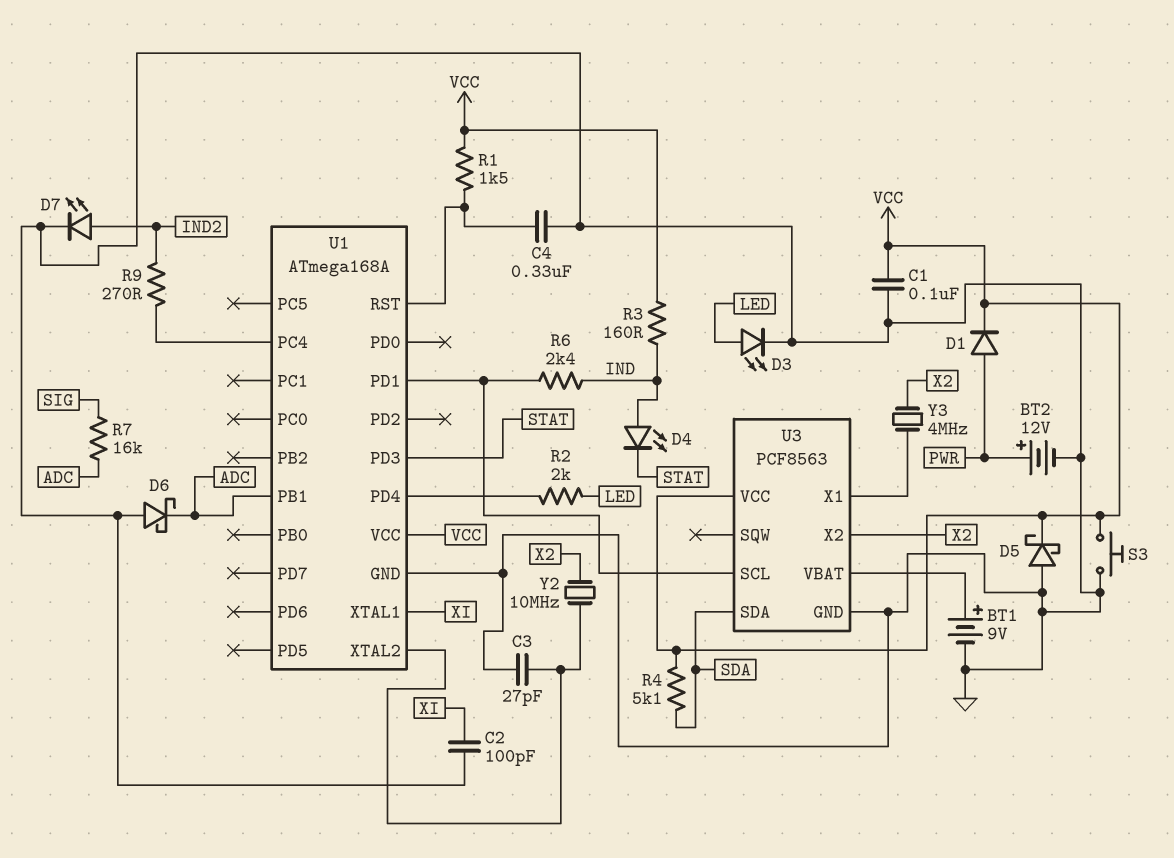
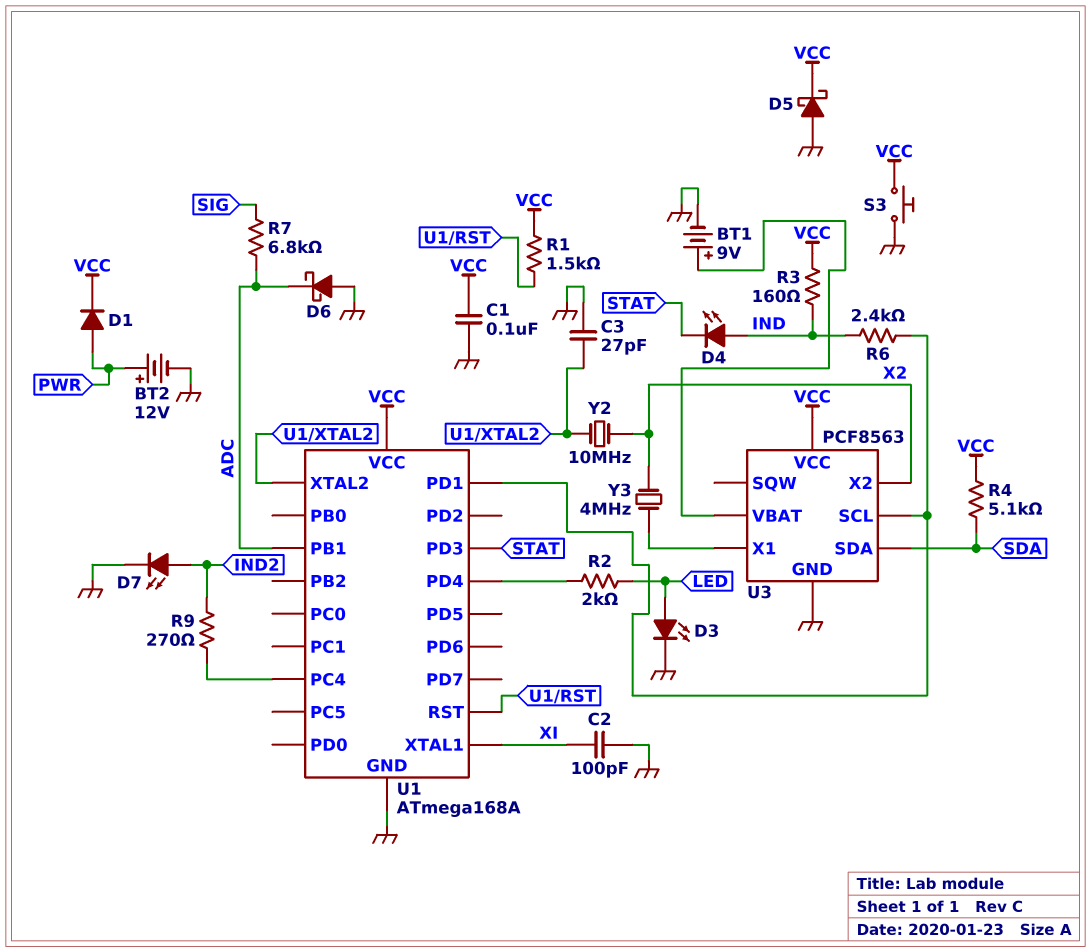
C4: 330nF (GND, U1/RST) -> none
R7: 16k (ADC, SIG) -> 6.8k (ADC, SIG)

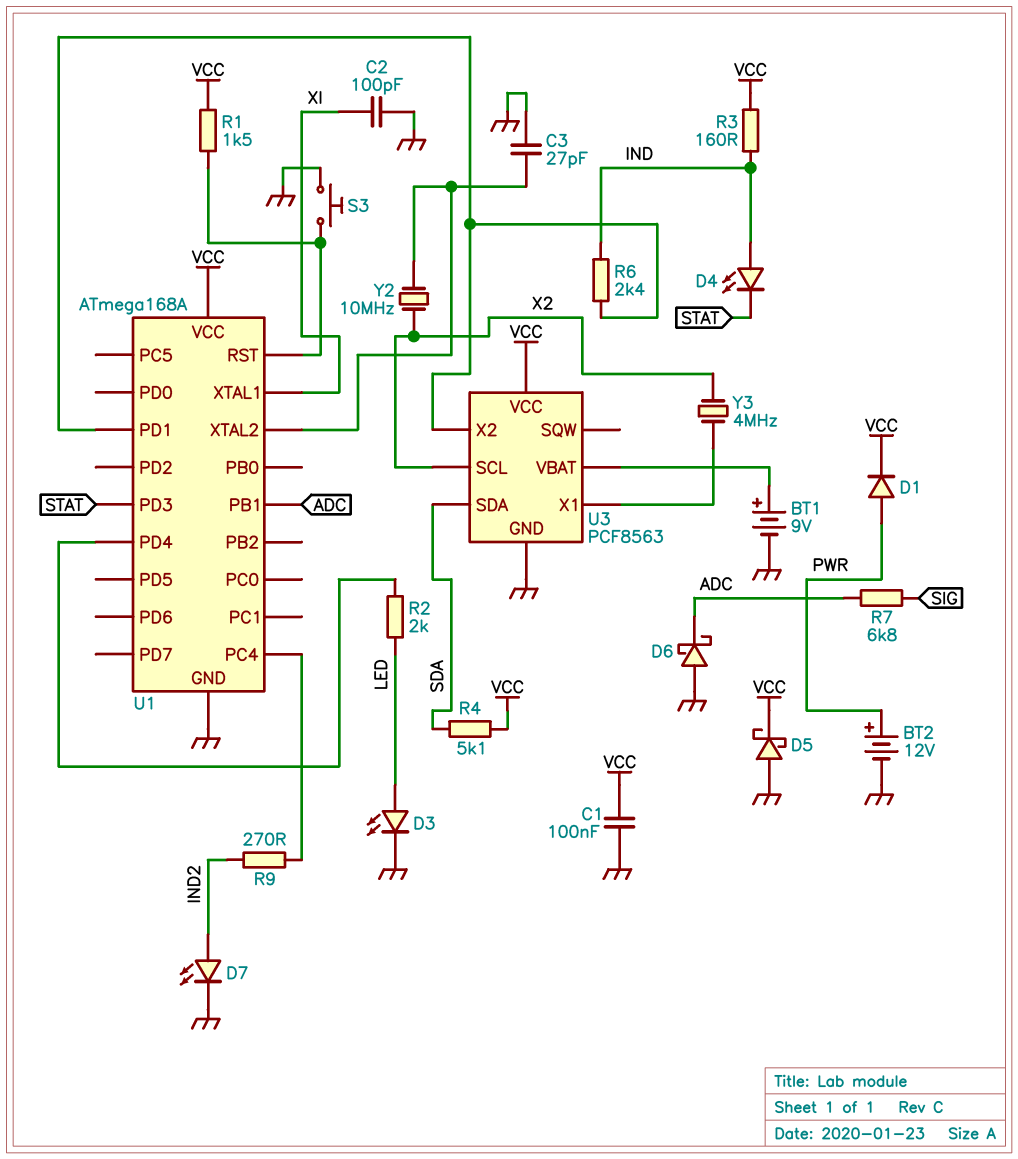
S3: button (GND, VCC) -> button (GND, U1/RST)
U3 pin SCL: U1/PD1 -> X2
U3 pin X2: X2 -> U1/PD1

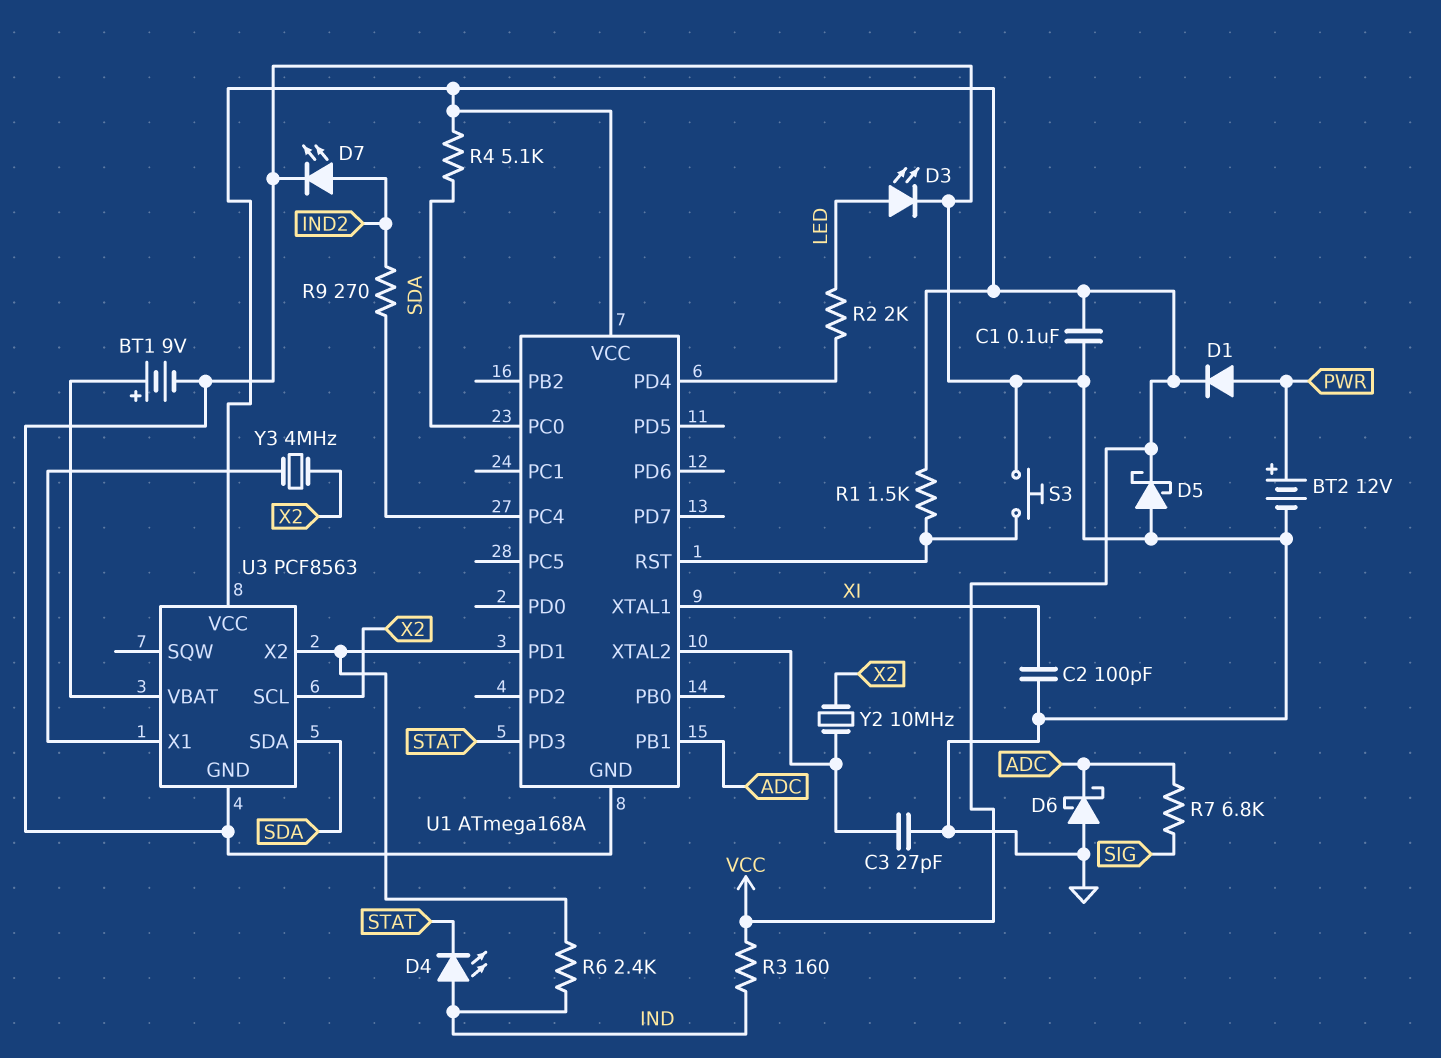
U1 pin PC0: none -> SDA

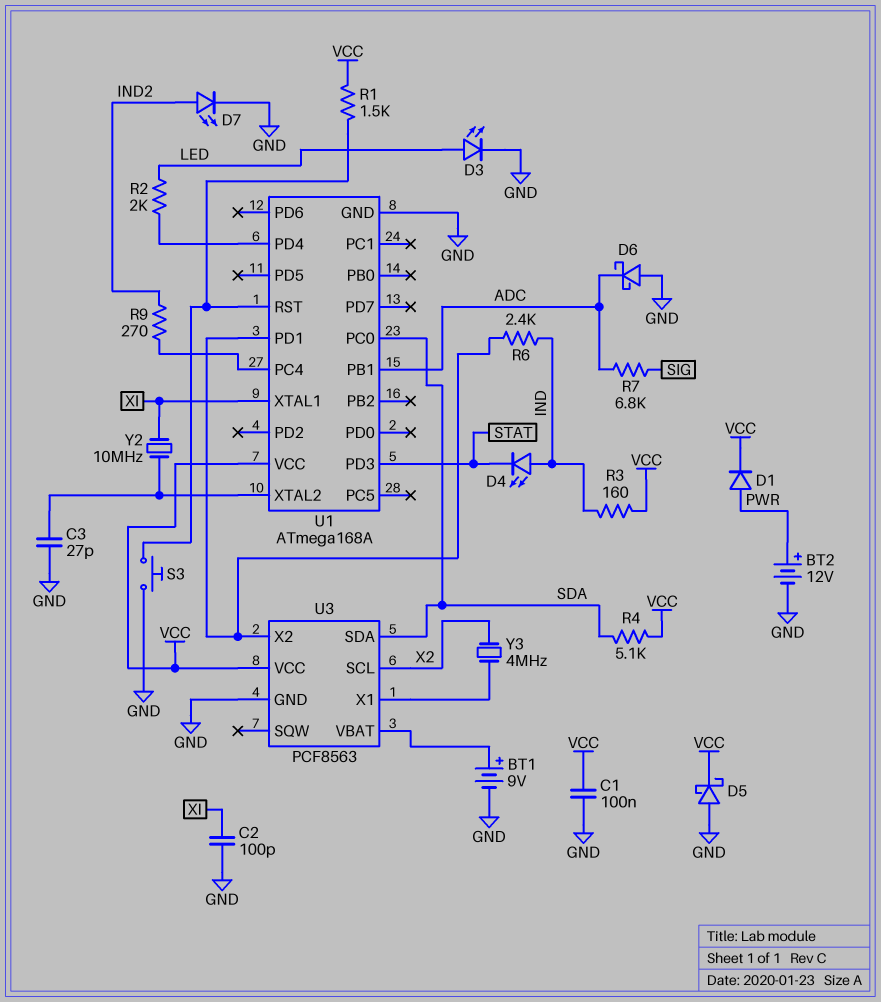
Y2: 10MHz (U1/XTAL2, X2) -> 10MHz (U1/XTAL2, XI)

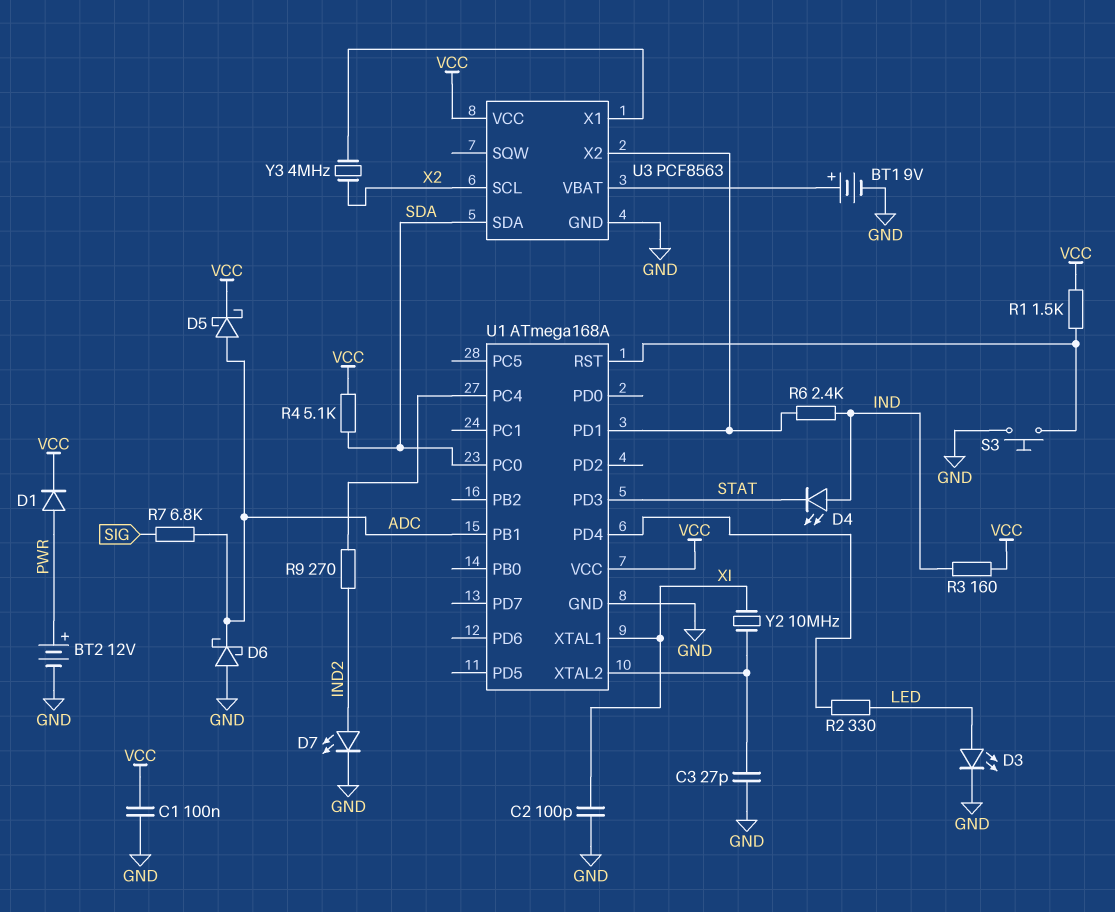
D5: schottky (A GND, K VCC) -> schottky (A ADC, K VCC)
R2: 2k (LED, U1/PD4) -> 330 (LED, U1/PD4)

